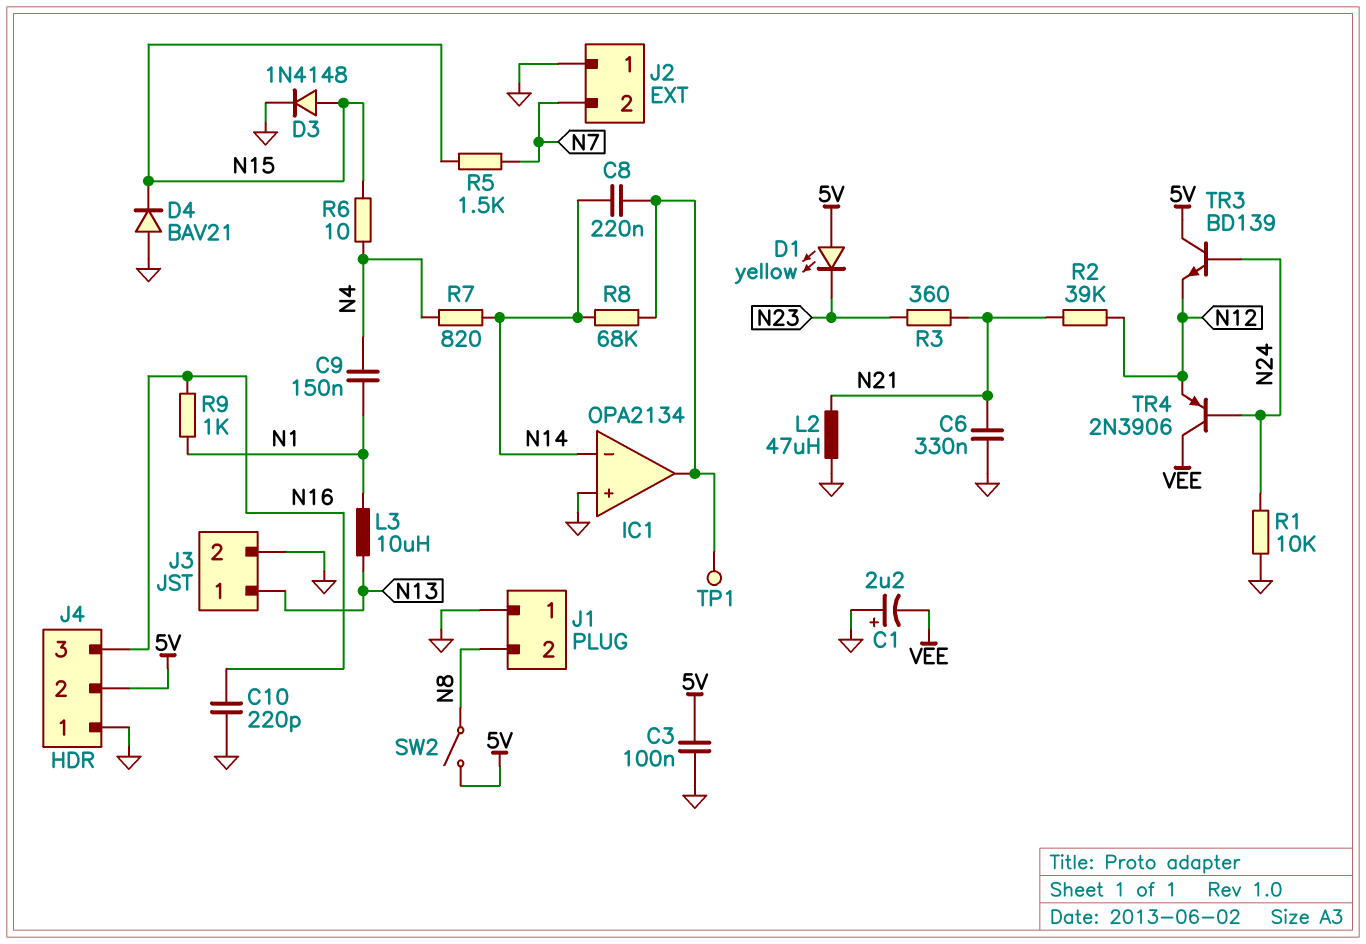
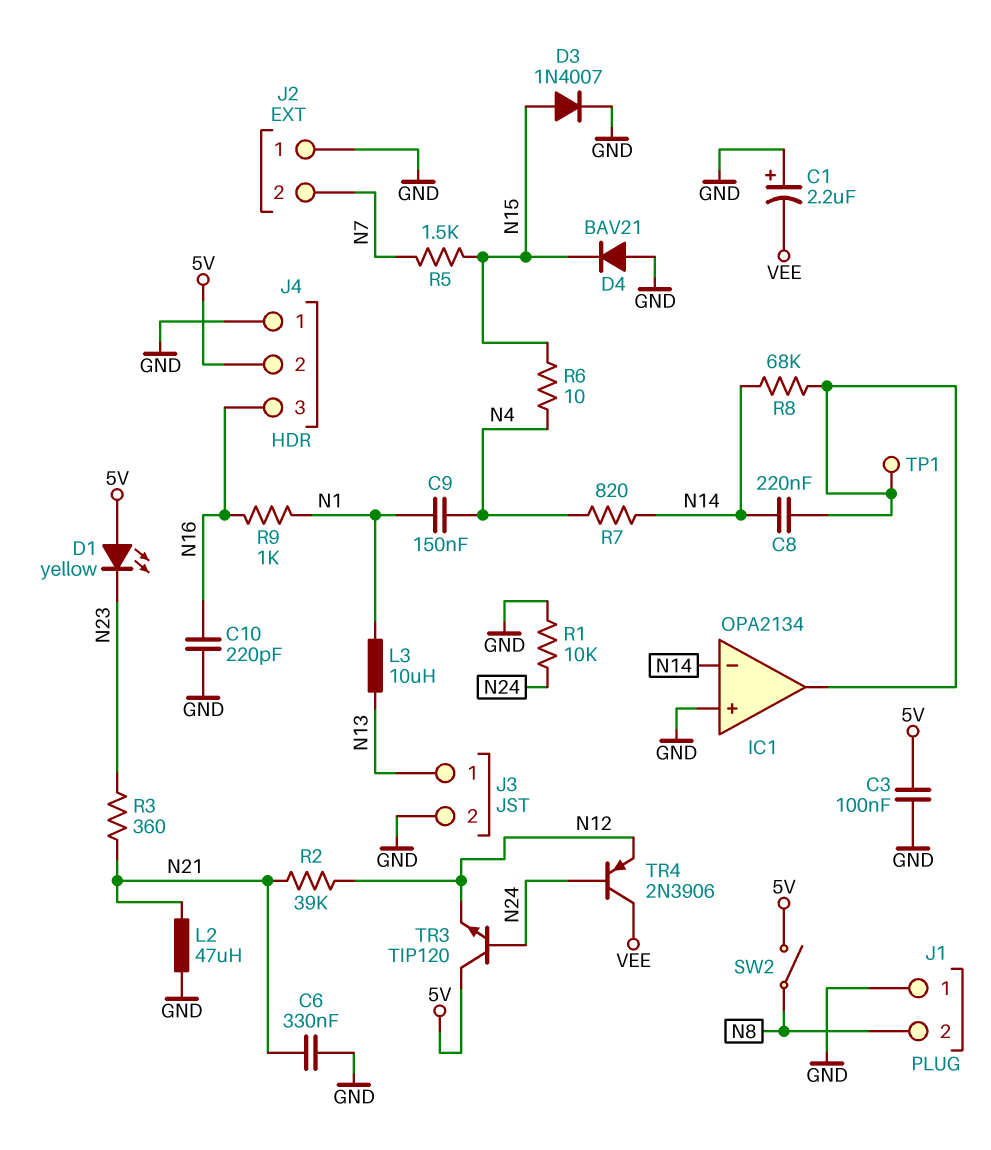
D3: diode 1N4148 (A N15, K GND) -> diode 1N4007 (A N15, K GND)
TR3: NPN BD139 (B N24, C 5V, E N12) -> NPN TIP120 (B N24, C 5V, E N12)

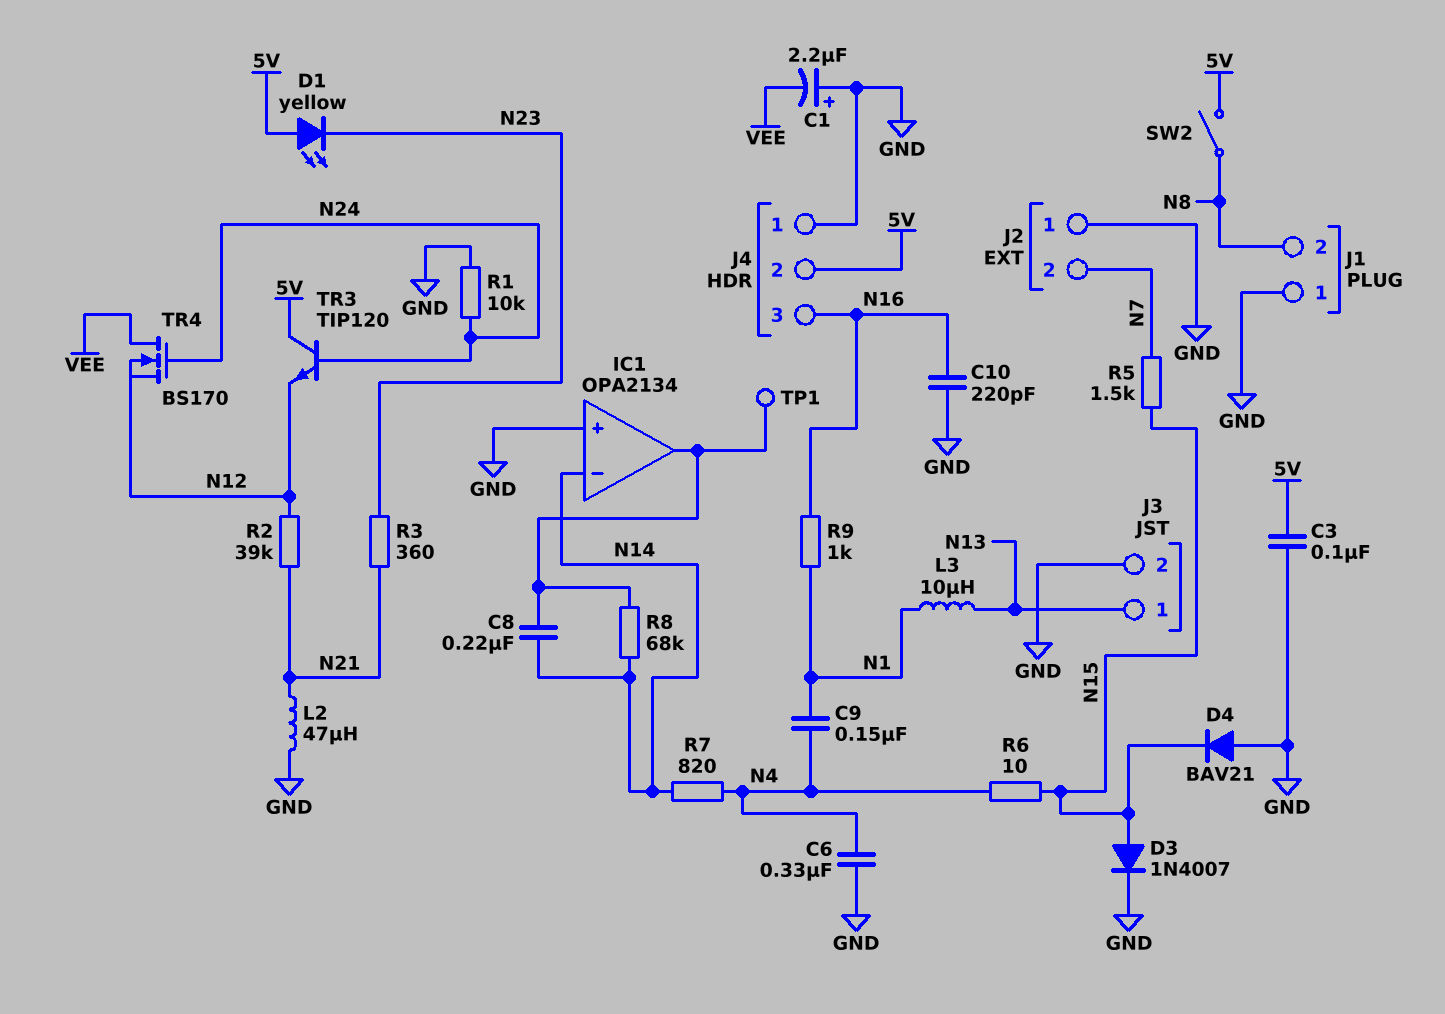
C6: 330nF (GND, N21) -> 330nF (GND, N4)
TR4: PNP 2N3906 (B N24, C VEE, E N12) -> NMOS BS170 (G N24, D VEE, S N12)

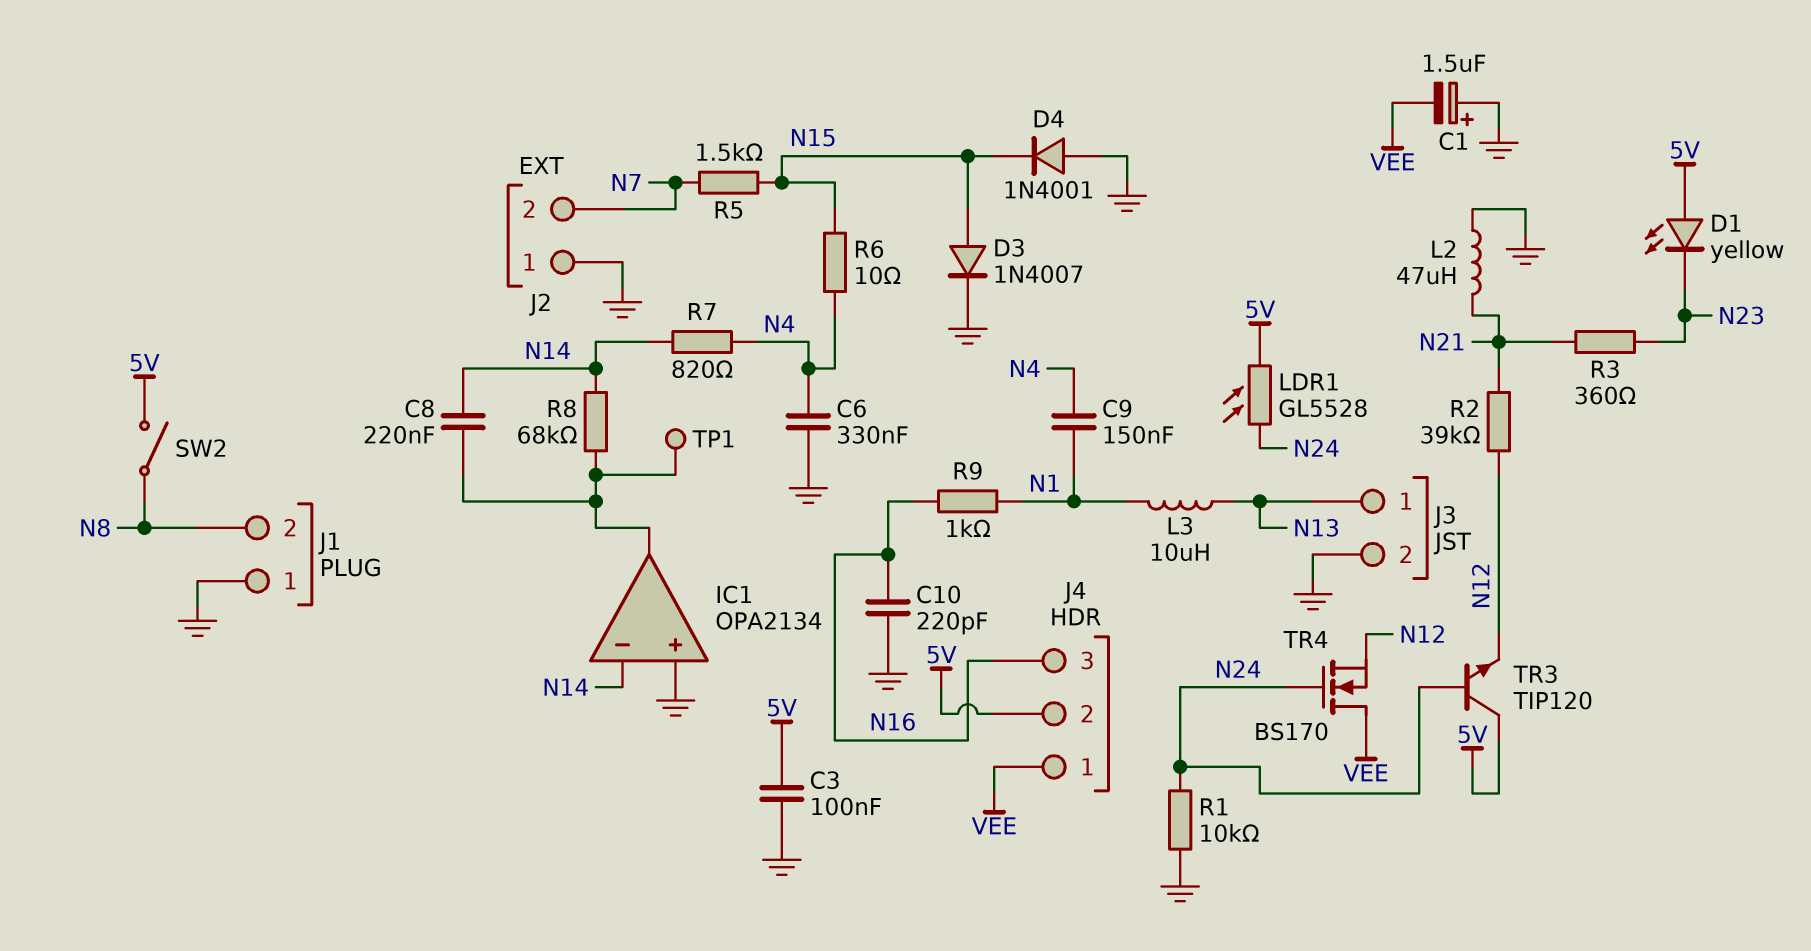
C1: 2.2uF (plus GND, minus VEE) -> 1.5uF (plus GND, minus VEE)
D4: diode BAV21 (A GND, K N15) -> diode 1N4001 (A GND, K N15)
J4 pin 1: GND -> VEE
LDR1: none -> GL5528 (5V, N24)

